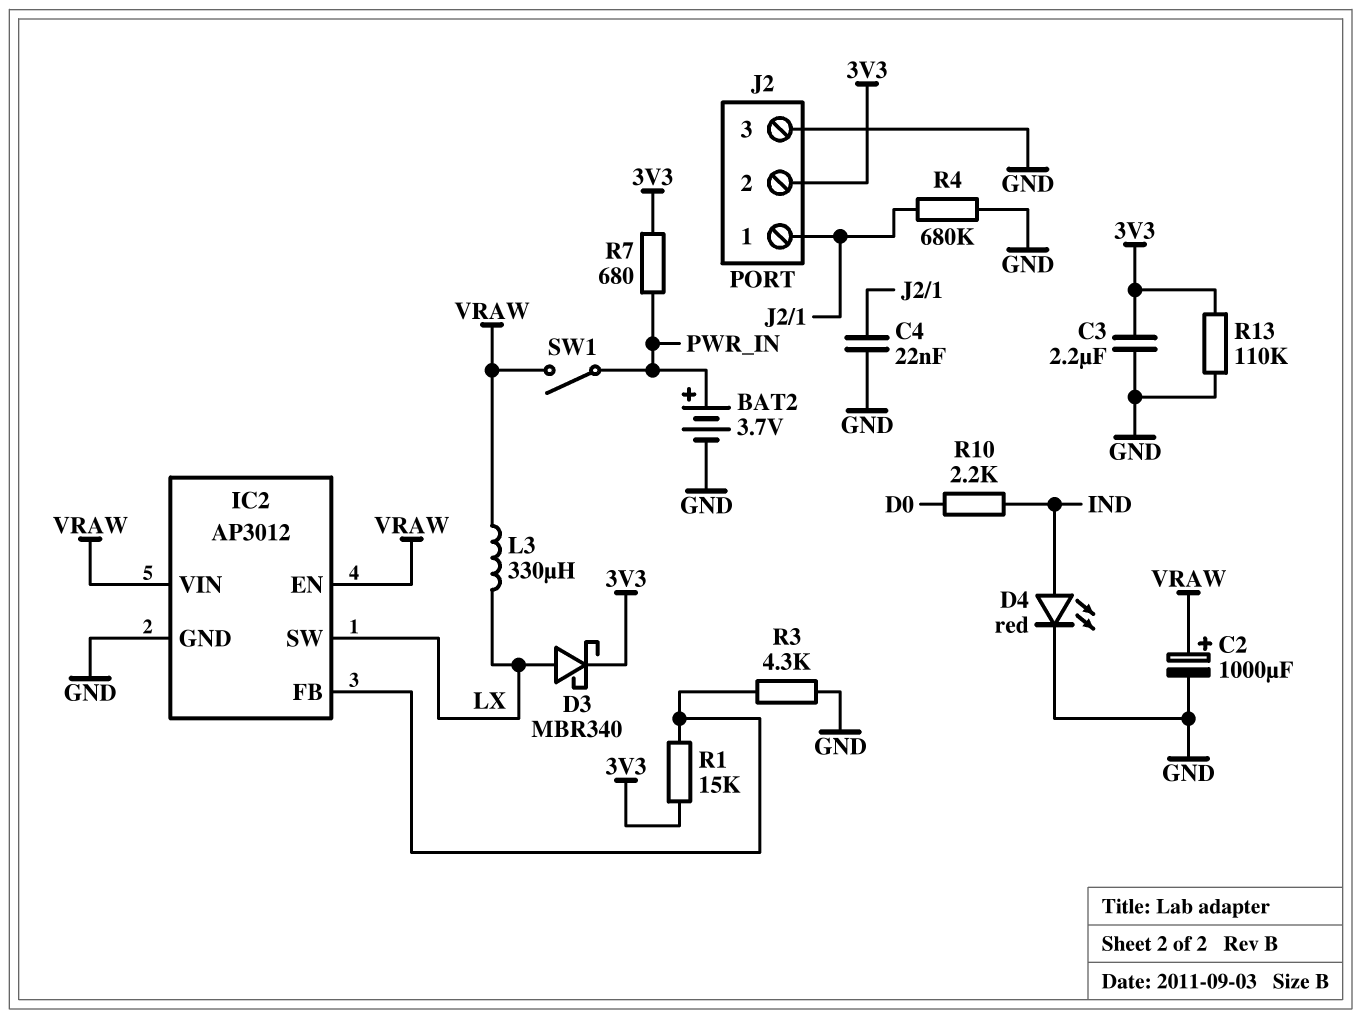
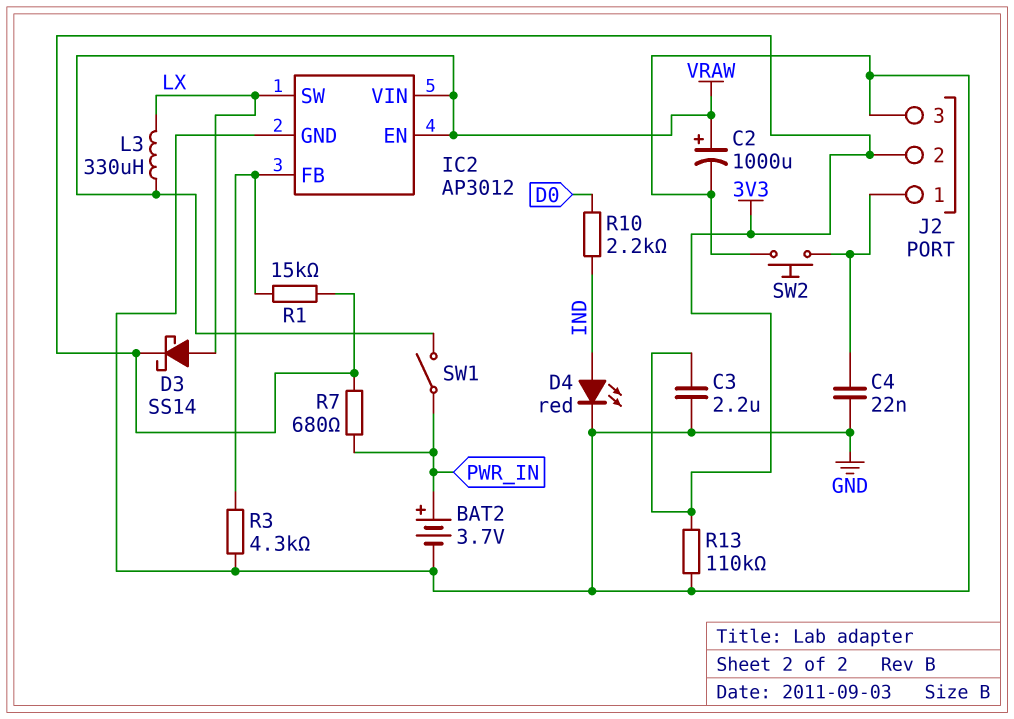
D3: schottky MBR340 (A LX, K 3V3) -> schottky SS14 (A LX, K 3V3)
R4: 680k (GND, J2/1) -> none
SW2: none -> button (GND, J2/1)

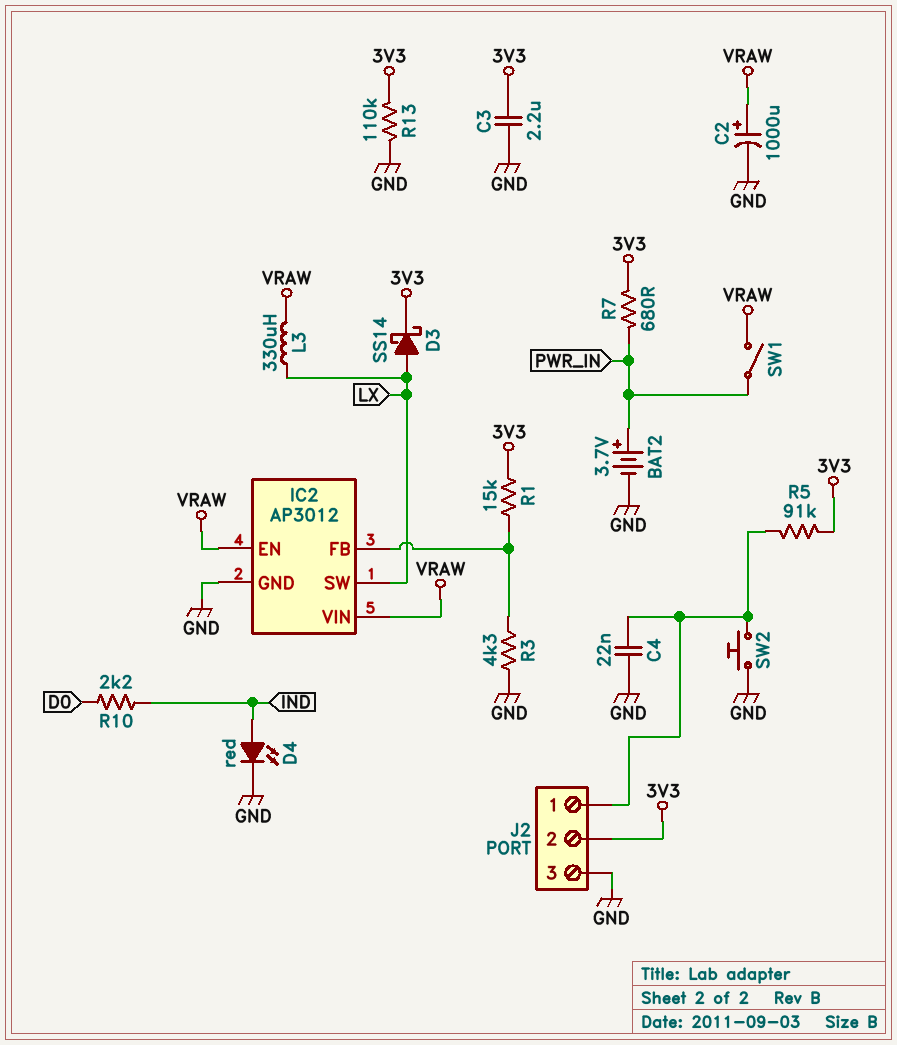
R5: none -> 91k (3V3, J2/1)

